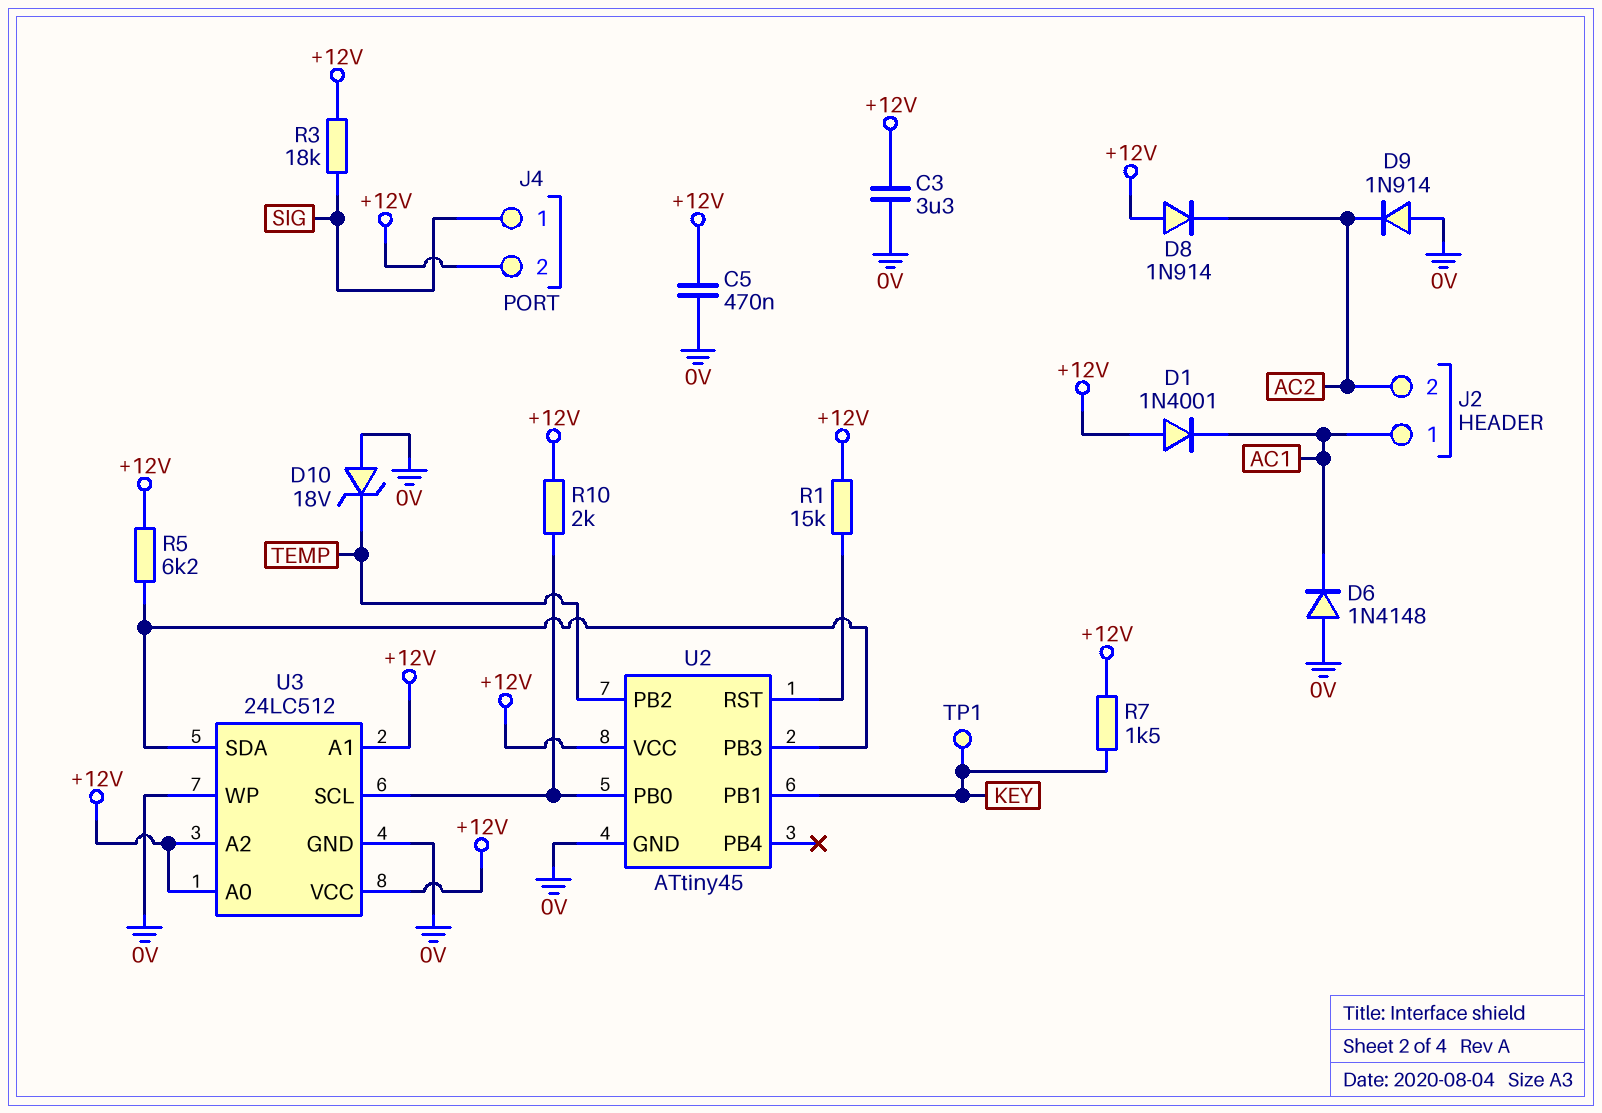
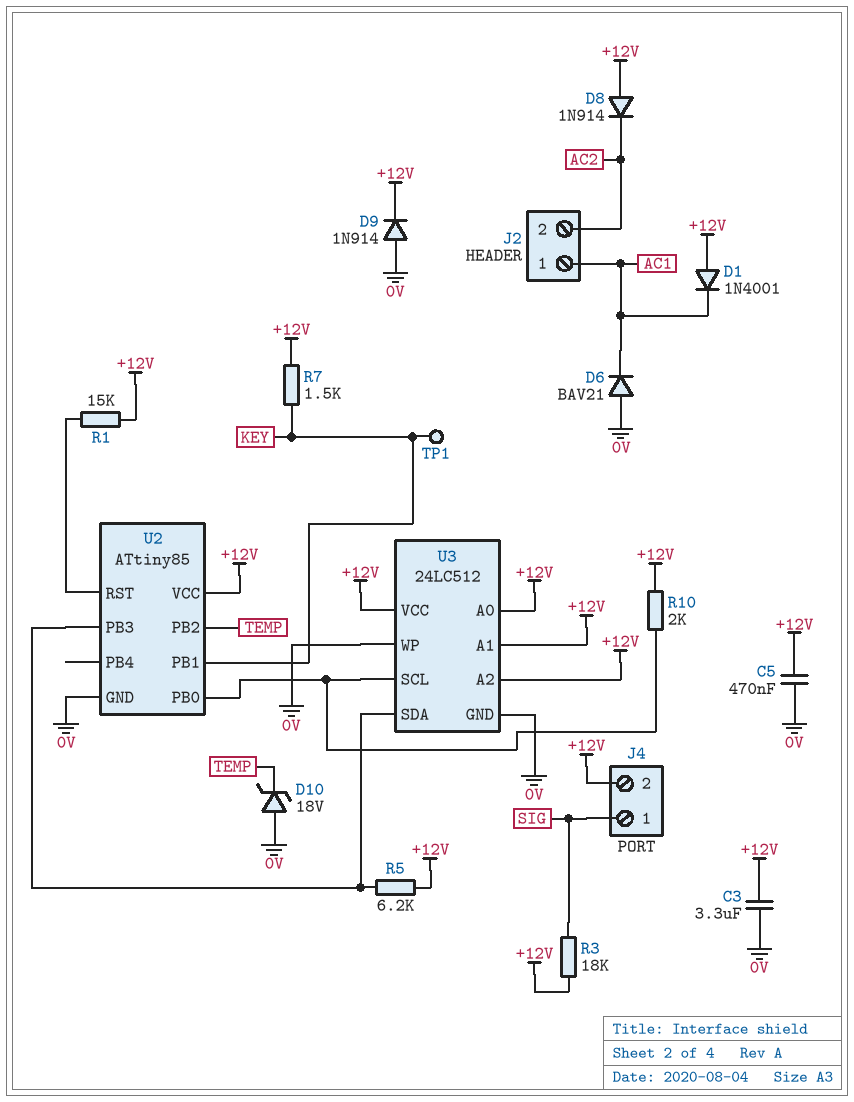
D6: diode 1N4148 (A 0V, K AC1) -> diode BAV21 (A 0V, K AC1)
D9: diode 1N914 (A 0V, K AC2) -> diode 1N914 (A 0V, K +12V)
U2: ATtiny45 -> ATtiny85

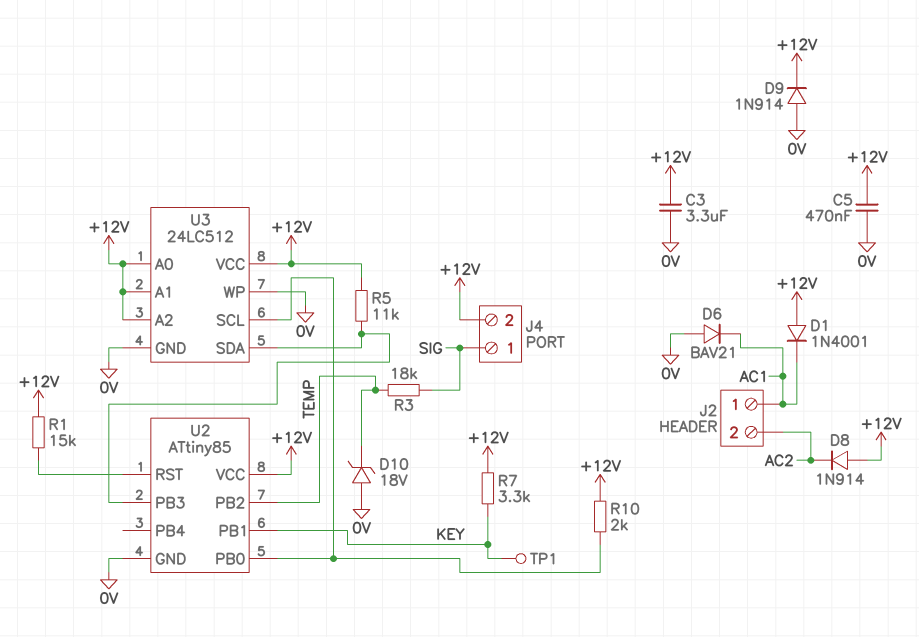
R3: 18k (+12V, SIG) -> 18k (SIG, TEMP)
R5: 6.2k (+12V, U2/PB3) -> 11k (+12V, U2/PB3)
R7: 1.5k (+12V, KEY) -> 3.3k (+12V, KEY)

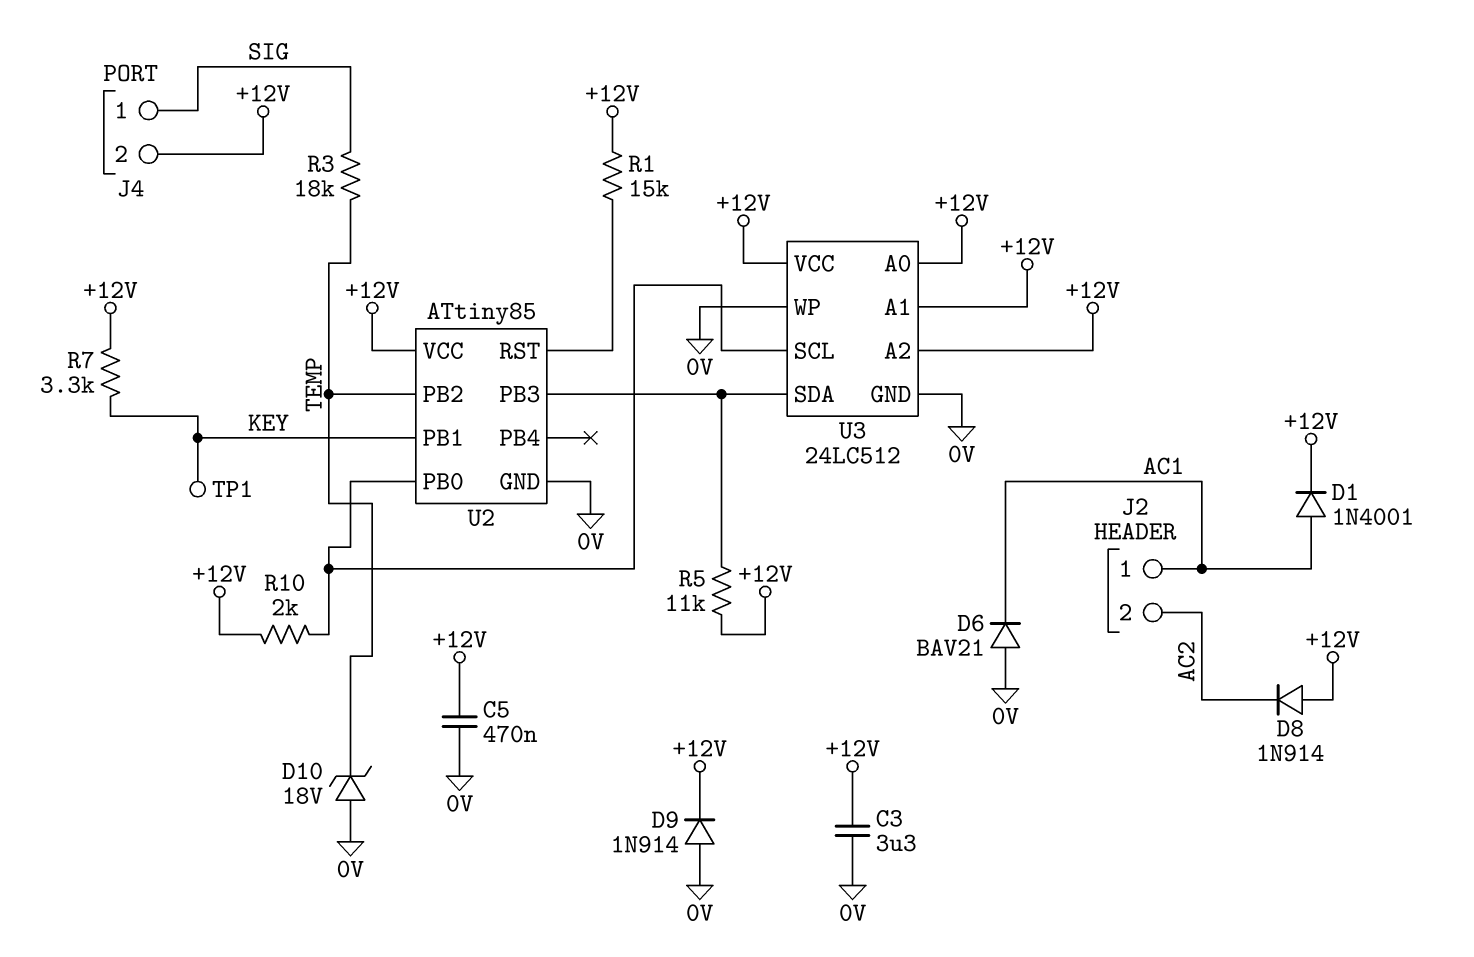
D1: diode 1N4001 (A +12V, K AC1) -> diode 1N4001 (A AC1, K +12V)

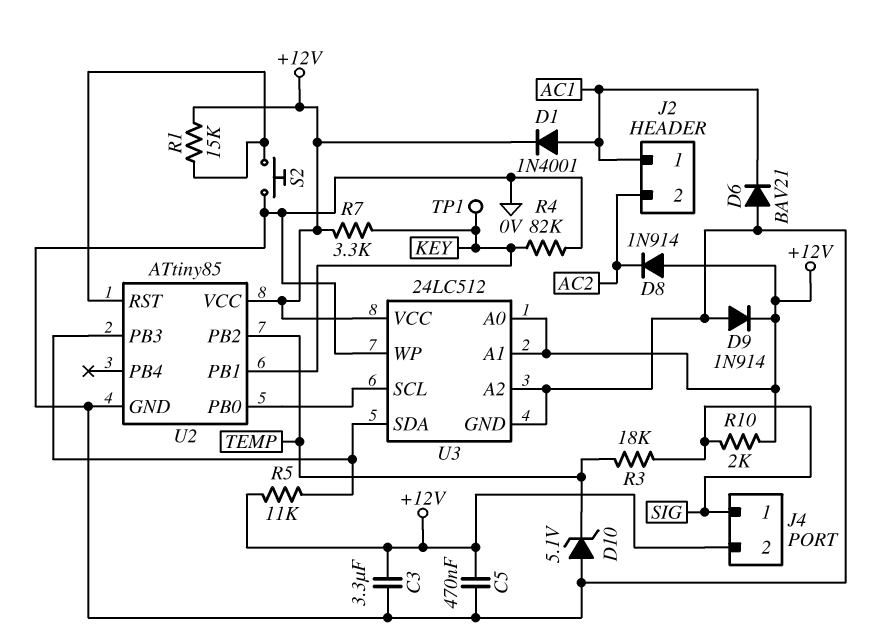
D10: zener 18V (A 0V, K TEMP) -> zener 5.1V (A 0V, K TEMP)
R4: none -> 82k (0V, KEY)
R10: 2k (+12V, U2/PB0) -> 2k (+12V, SIG)
S2: none -> button (0V, U2/RST)
U3 pin A2: +12V -> 0V

